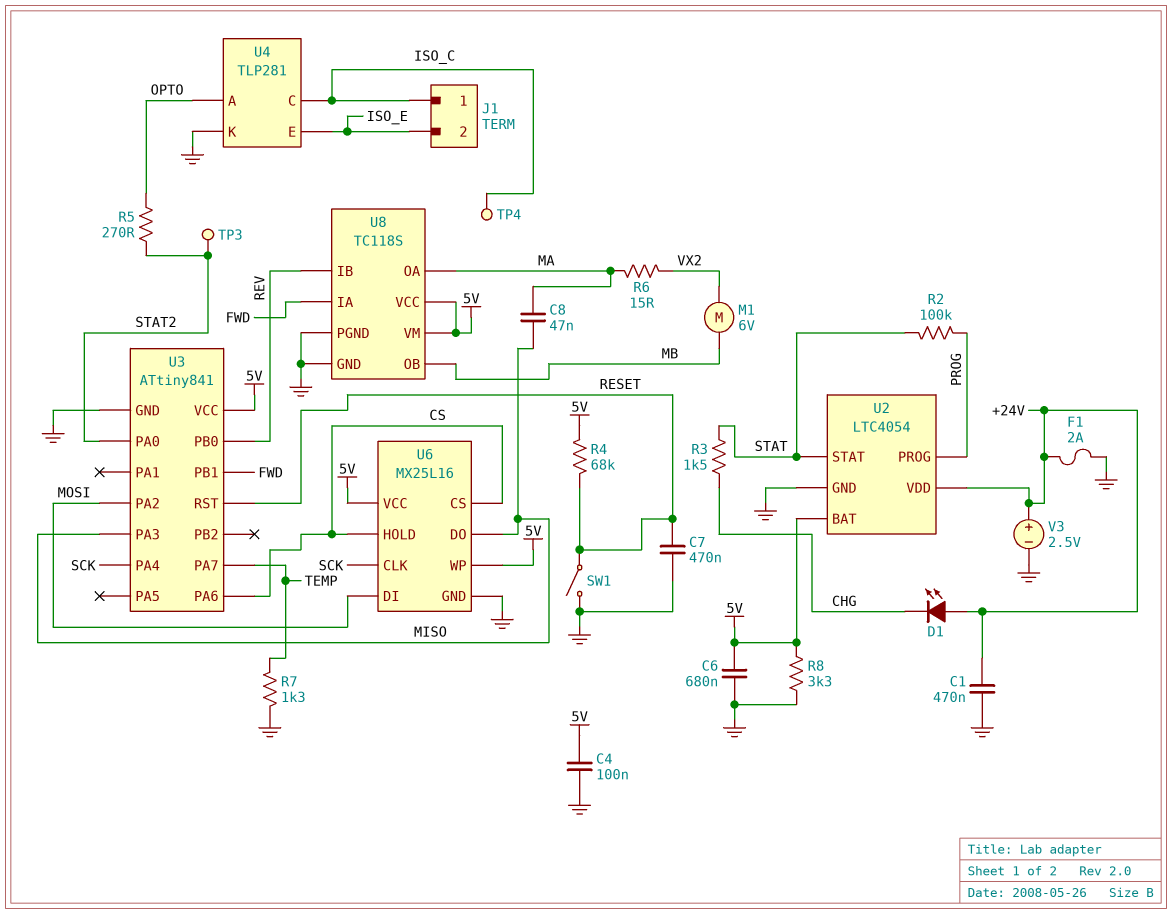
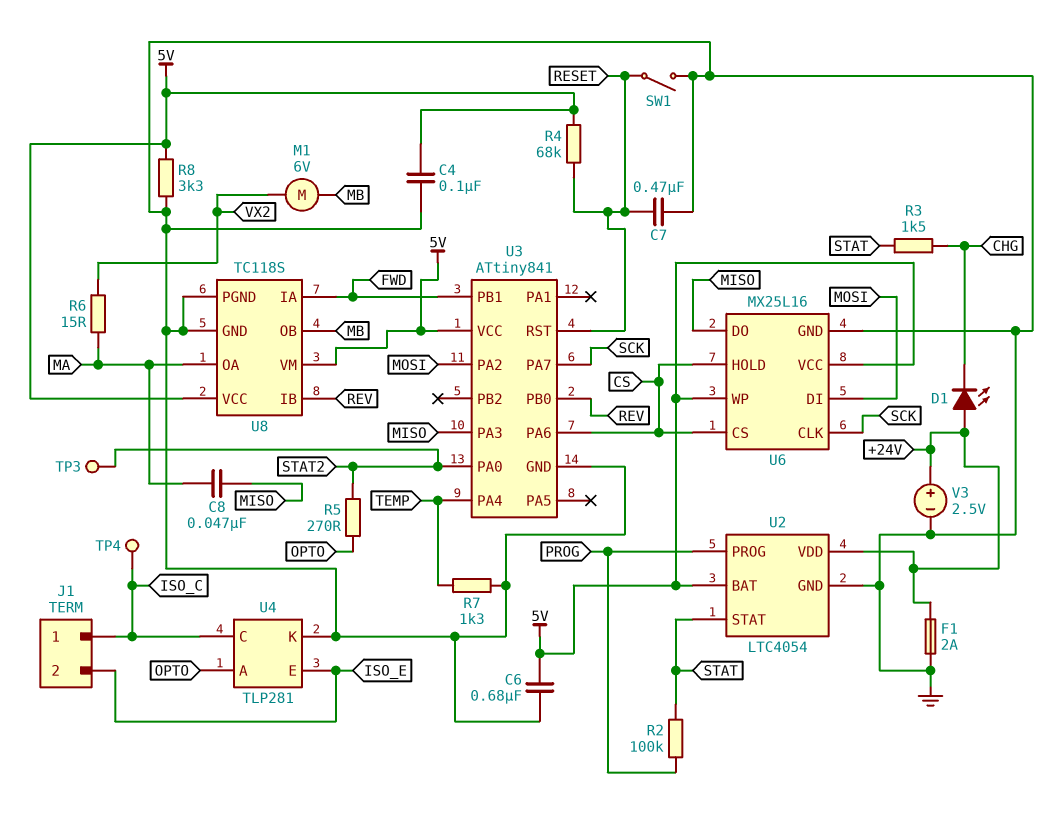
C1: 470nF (+24V, GND) -> none
U3 pin PA4: SCK -> TEMP
U3 pin PA7: TEMP -> SCK

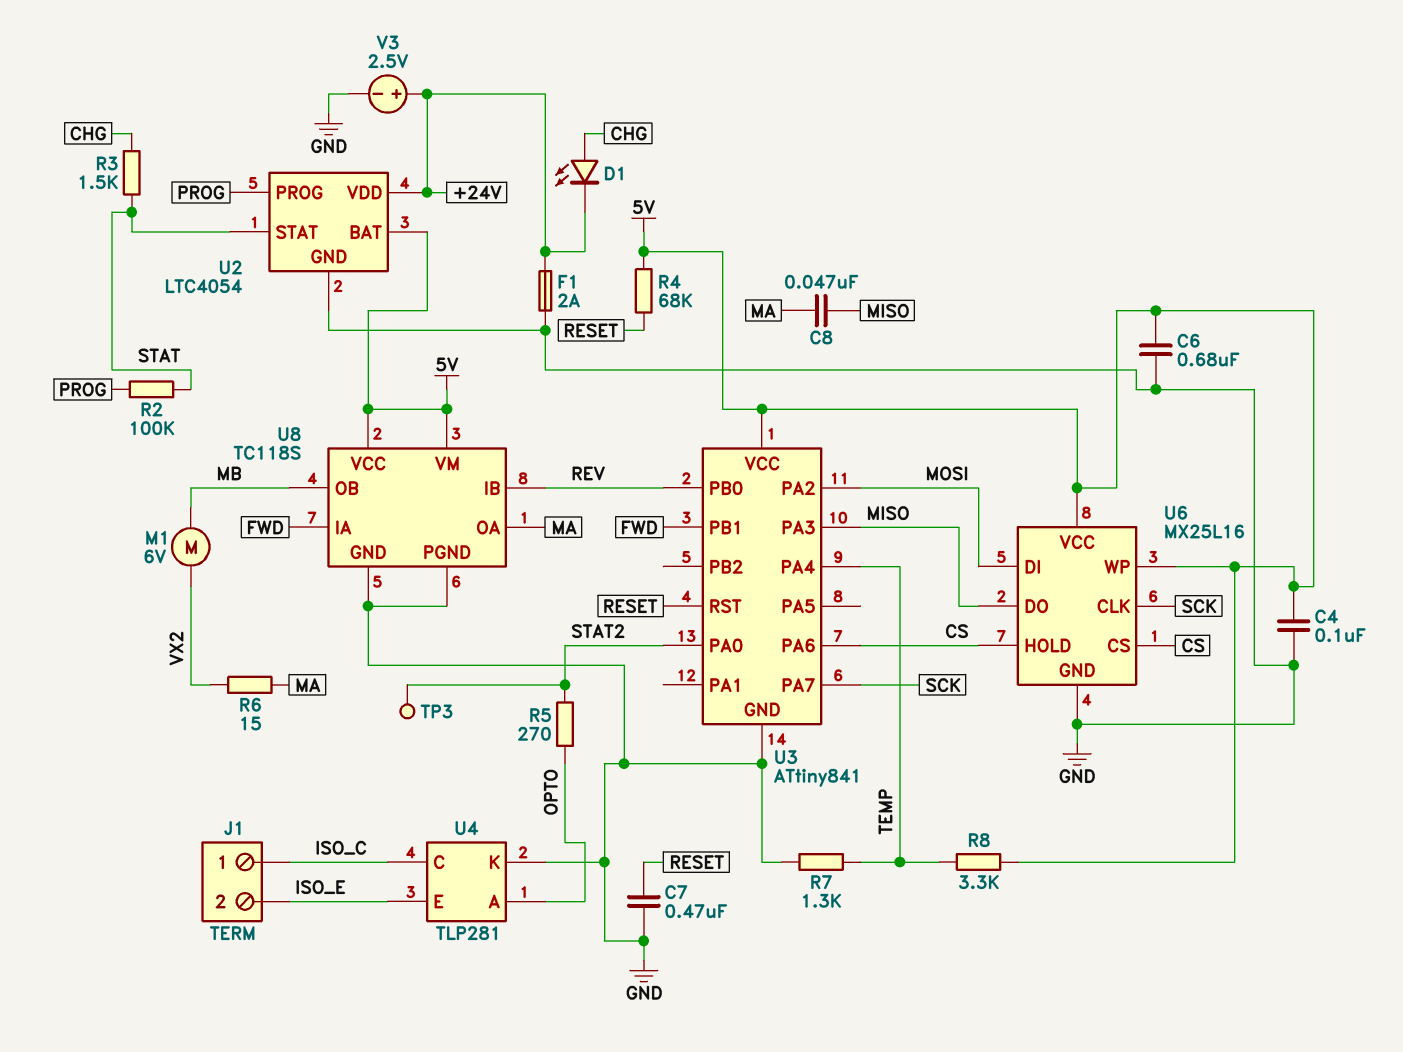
D1: LED (A +24V, K CHG) -> LED (A CHG, K +24V)
R8: 3.3k (5V, GND) -> 3.3k (5V, TEMP)
SW1: switch (GND, RESET) -> none
TP4: test point (ISO_C) -> none

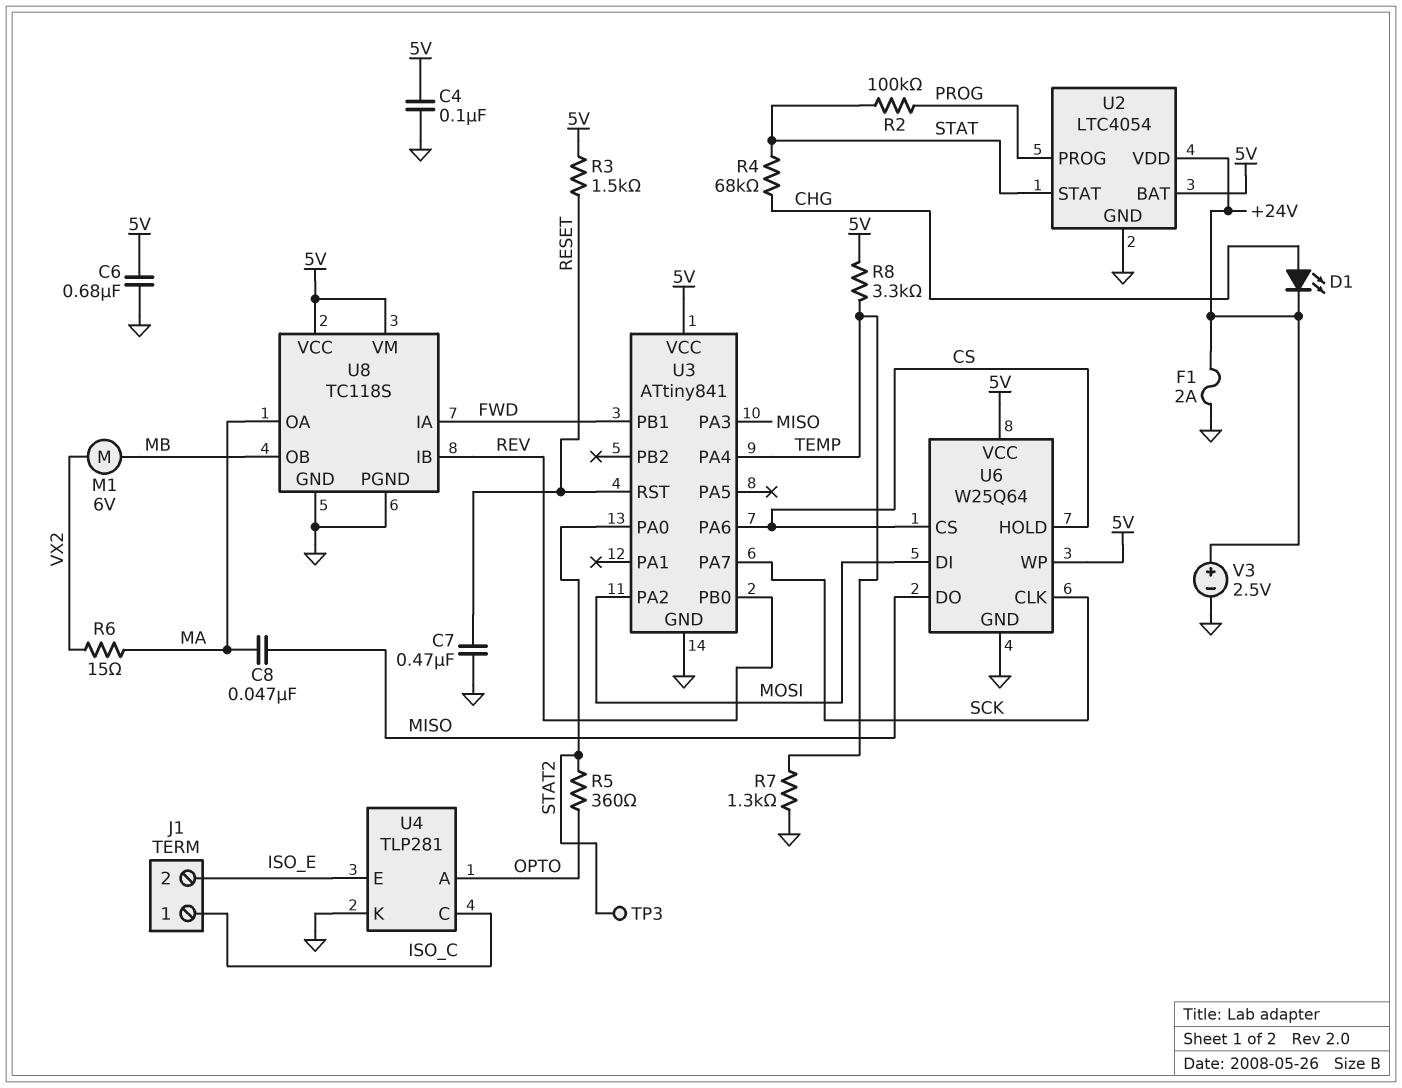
R3: 1.5k (CHG, STAT) -> 1.5k (5V, RESET)
R4: 68k (5V, RESET) -> 68k (CHG, STAT)
R5: 270 (OPTO, STAT2) -> 360 (OPTO, STAT2)
U6: MX25L16 -> W25Q64

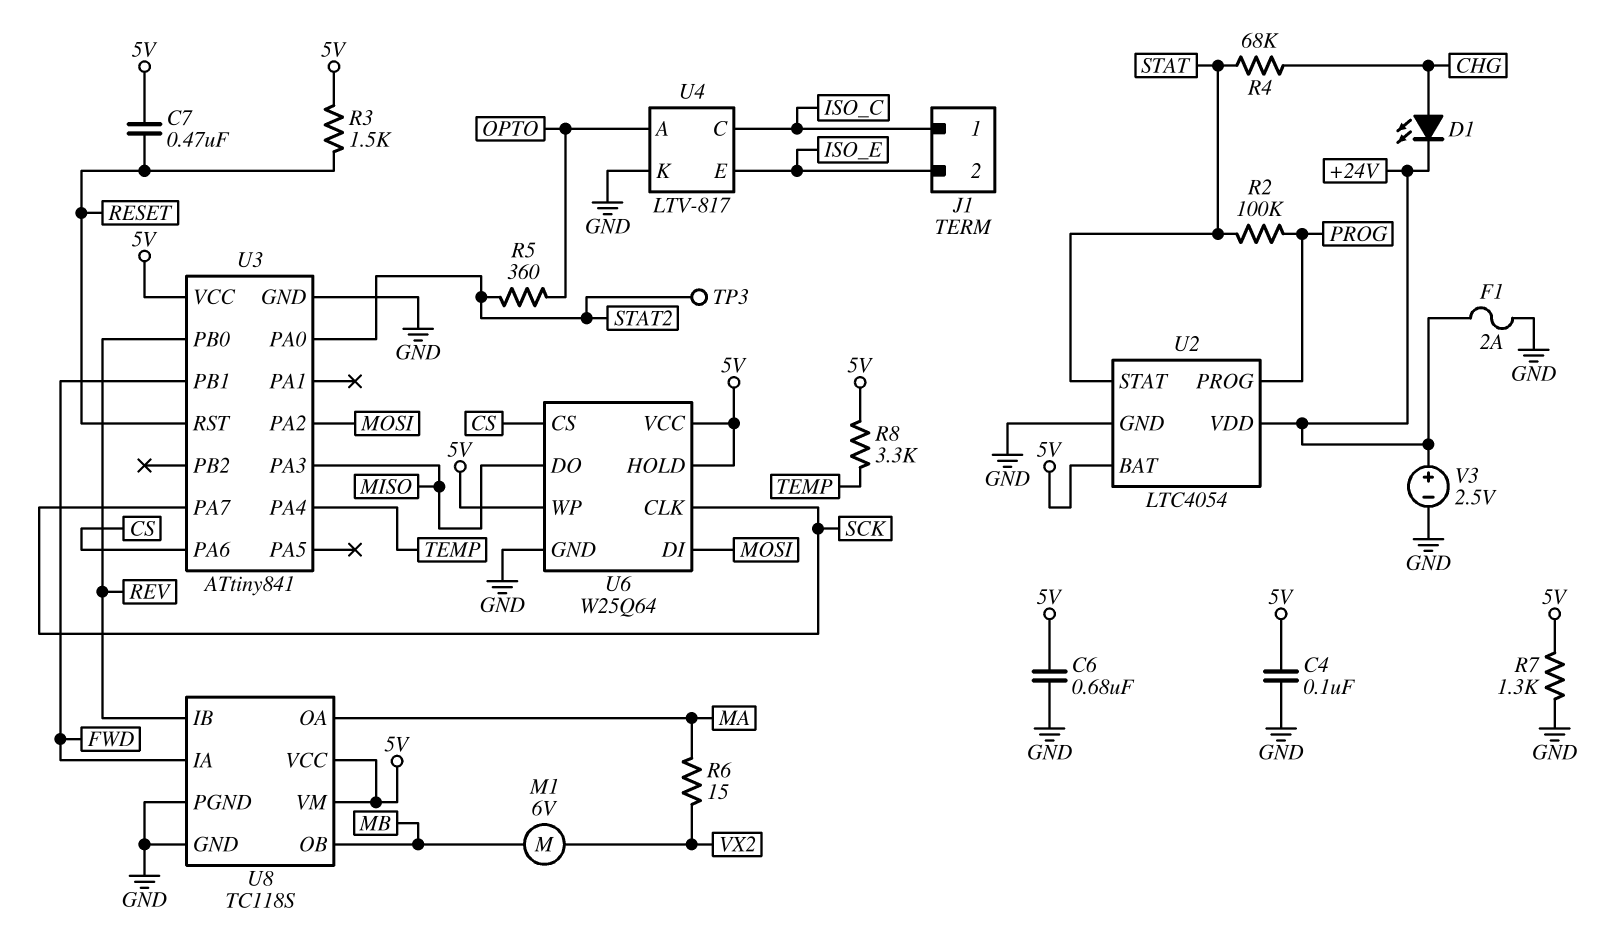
C7: 470nF (GND, RESET) -> 470nF (5V, RESET)
C8: 47nF (MA, MISO) -> none
R7: 1.3k (GND, TEMP) -> 1.3k (5V, GND)
U4: TLP281 -> LTV-817
U6 pin HOLD: CS -> 5V

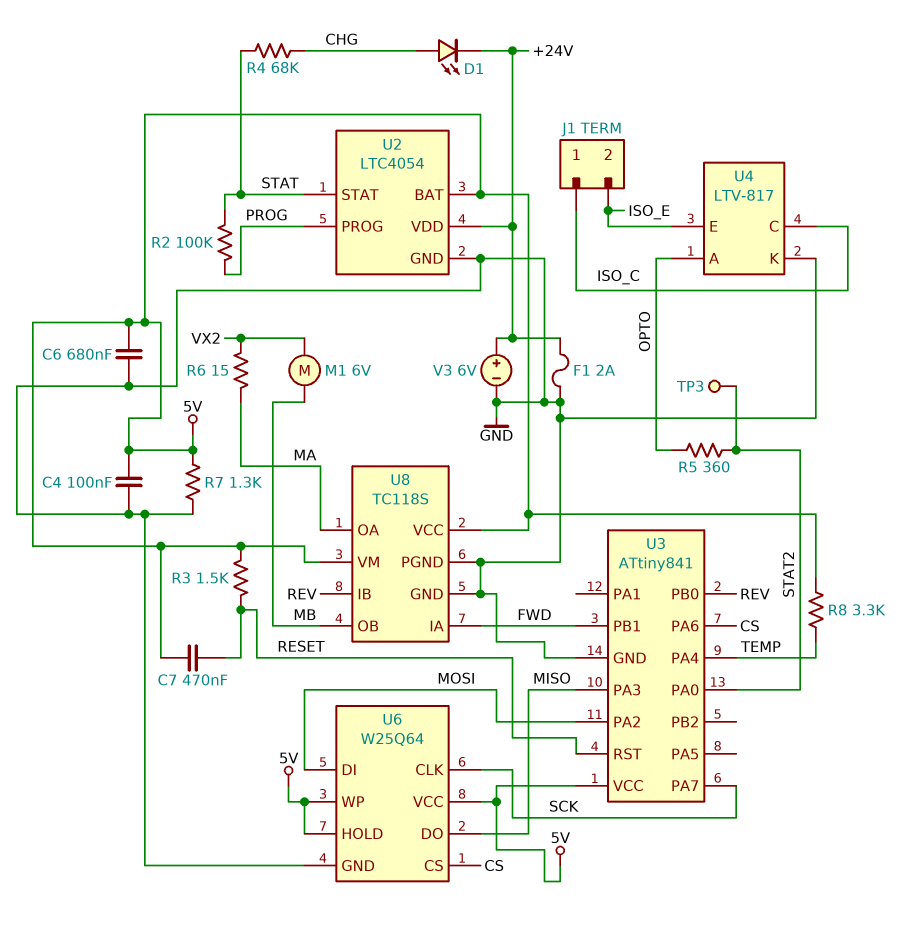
V3: 2.5V (plus +24V, minus GND) -> 6V (plus +24V, minus GND)

